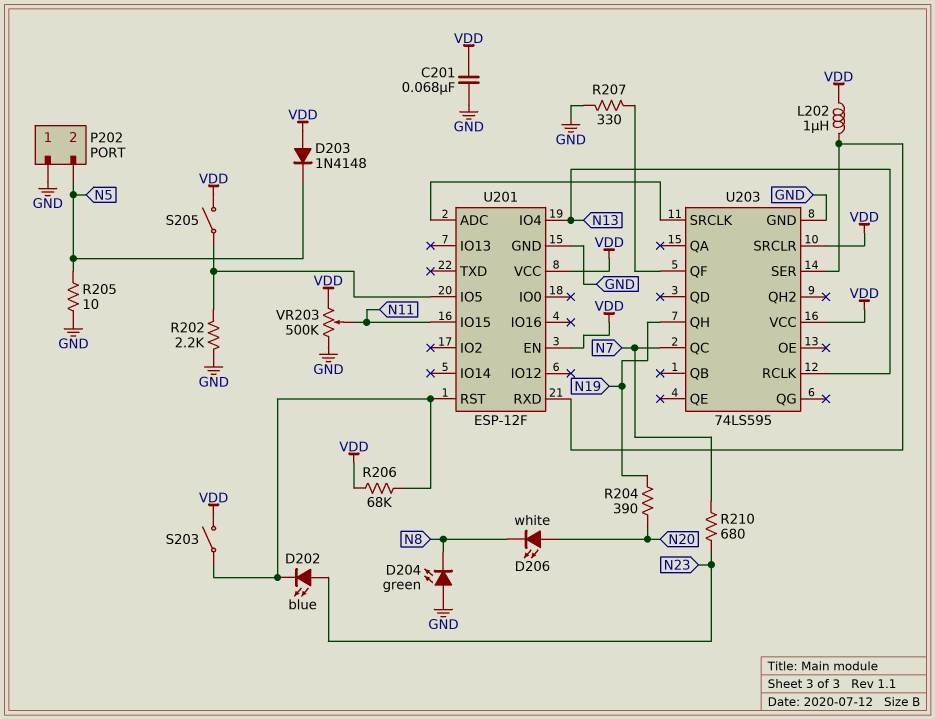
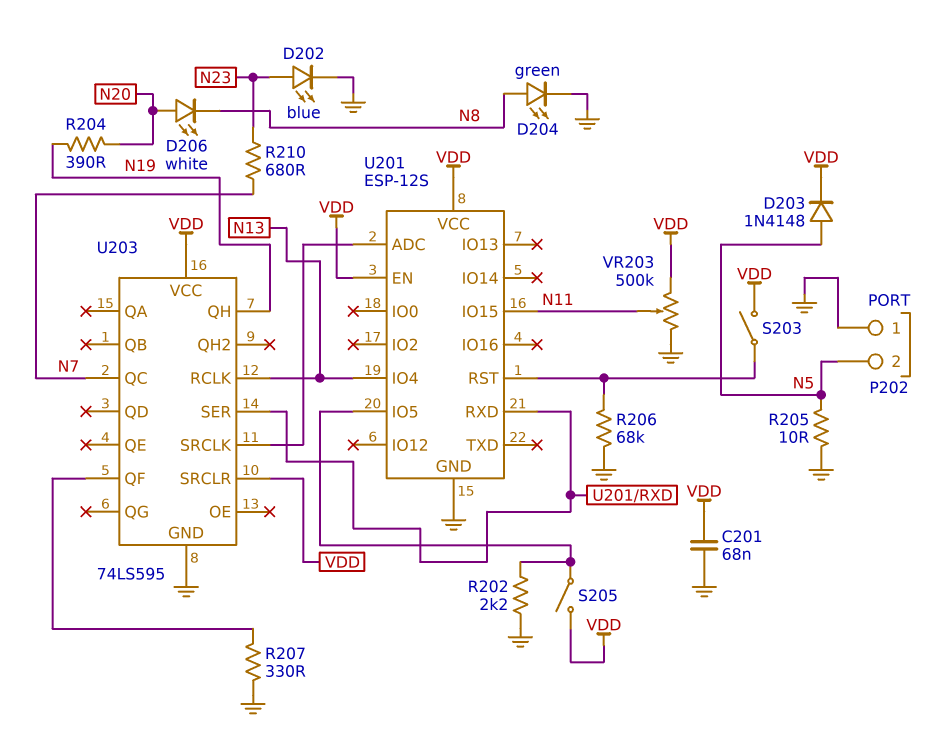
D202: LED blue (A N23, K U201/RST) -> LED blue (A N23, K GND)
D203: diode 1N4148 (A VDD, K N5) -> diode 1N4148 (A N5, K VDD)
D204: LED green (A GND, K N8) -> LED green (A N8, K GND)
L202: 1uH (U201/RXD, VDD) -> none
R206: 68k (U201/RST, VDD) -> 68k (GND, U201/RST)
U201: ESP-12F -> ESP-12S

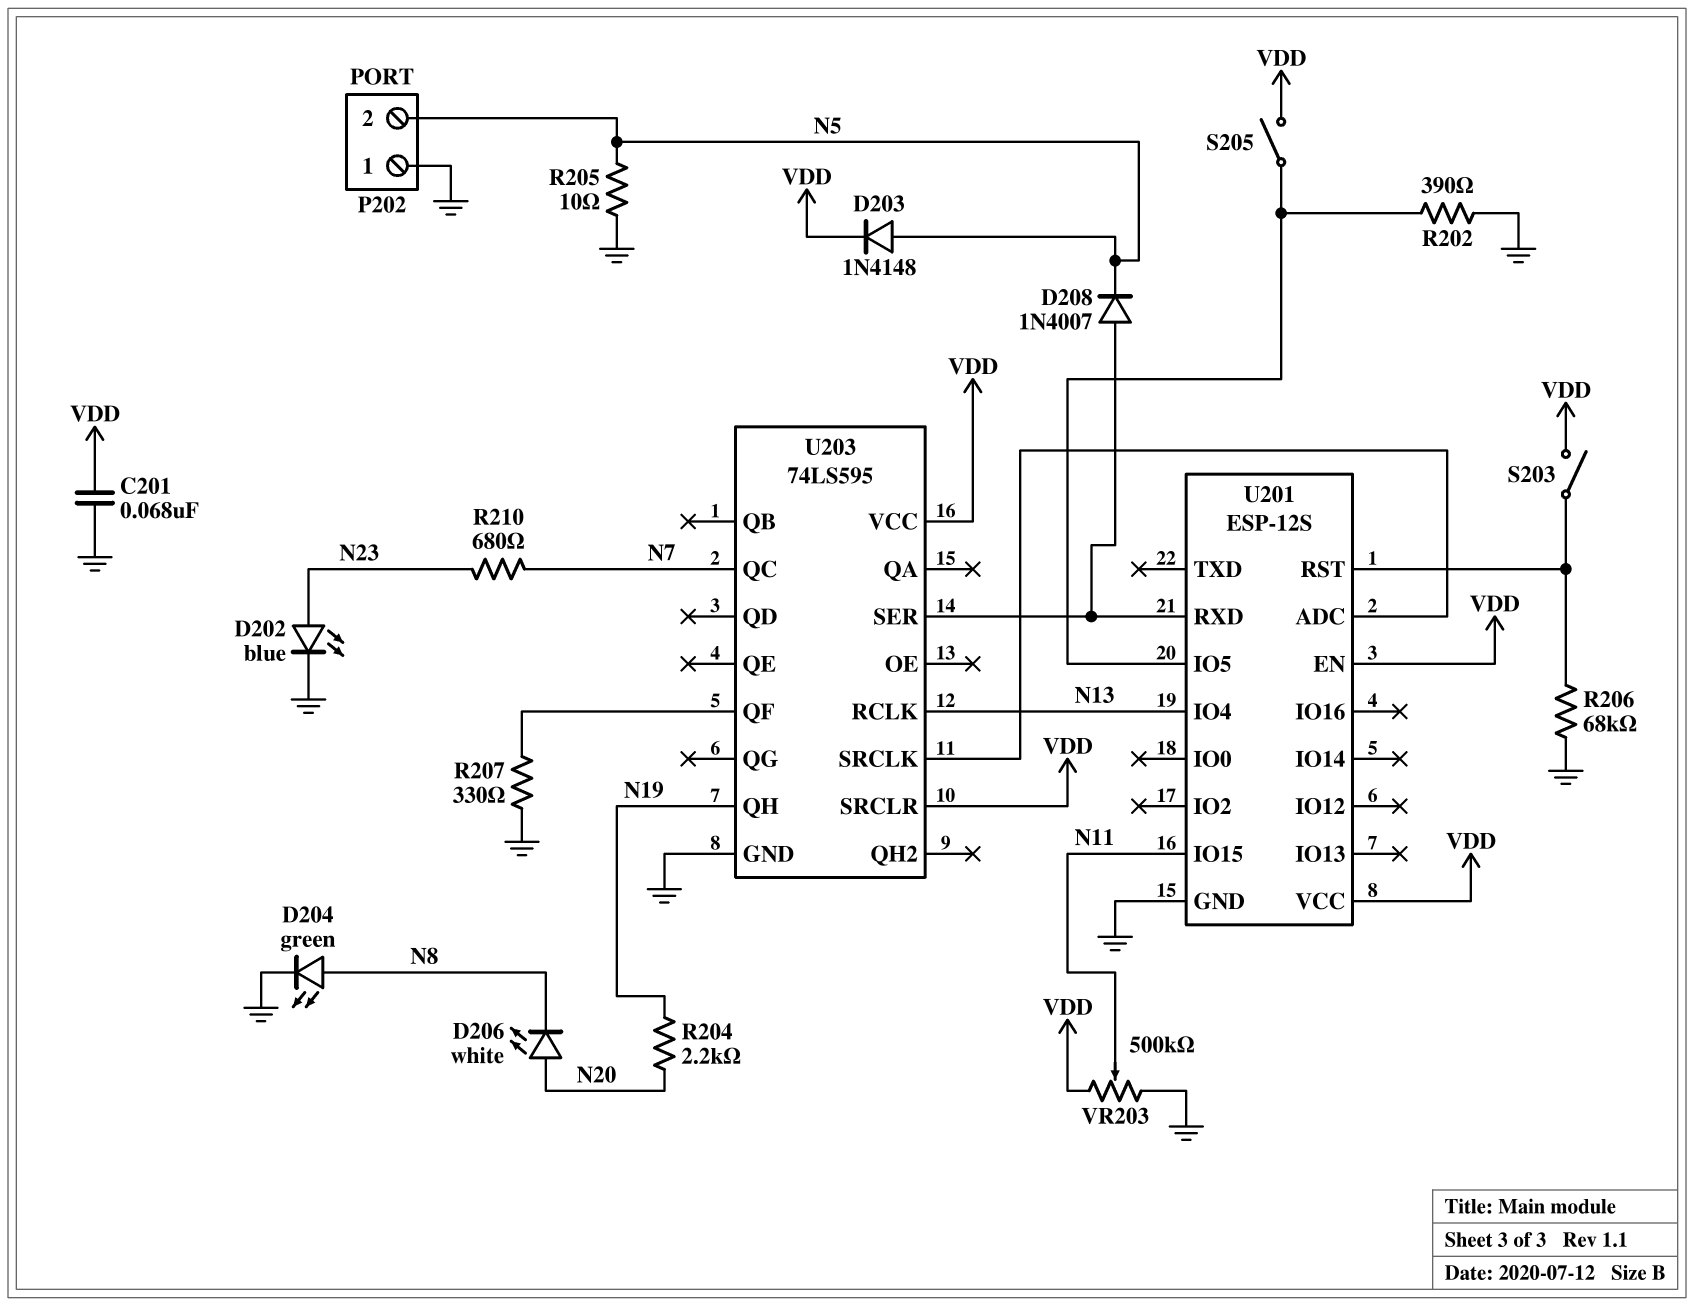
D208: none -> diode 1N4007 (A U201/RXD, K N5)
R202: 2.2k (GND, U201/IO5) -> 390 (GND, U201/IO5)
R204: 390 (N19, N20) -> 2.2k (N19, N20)

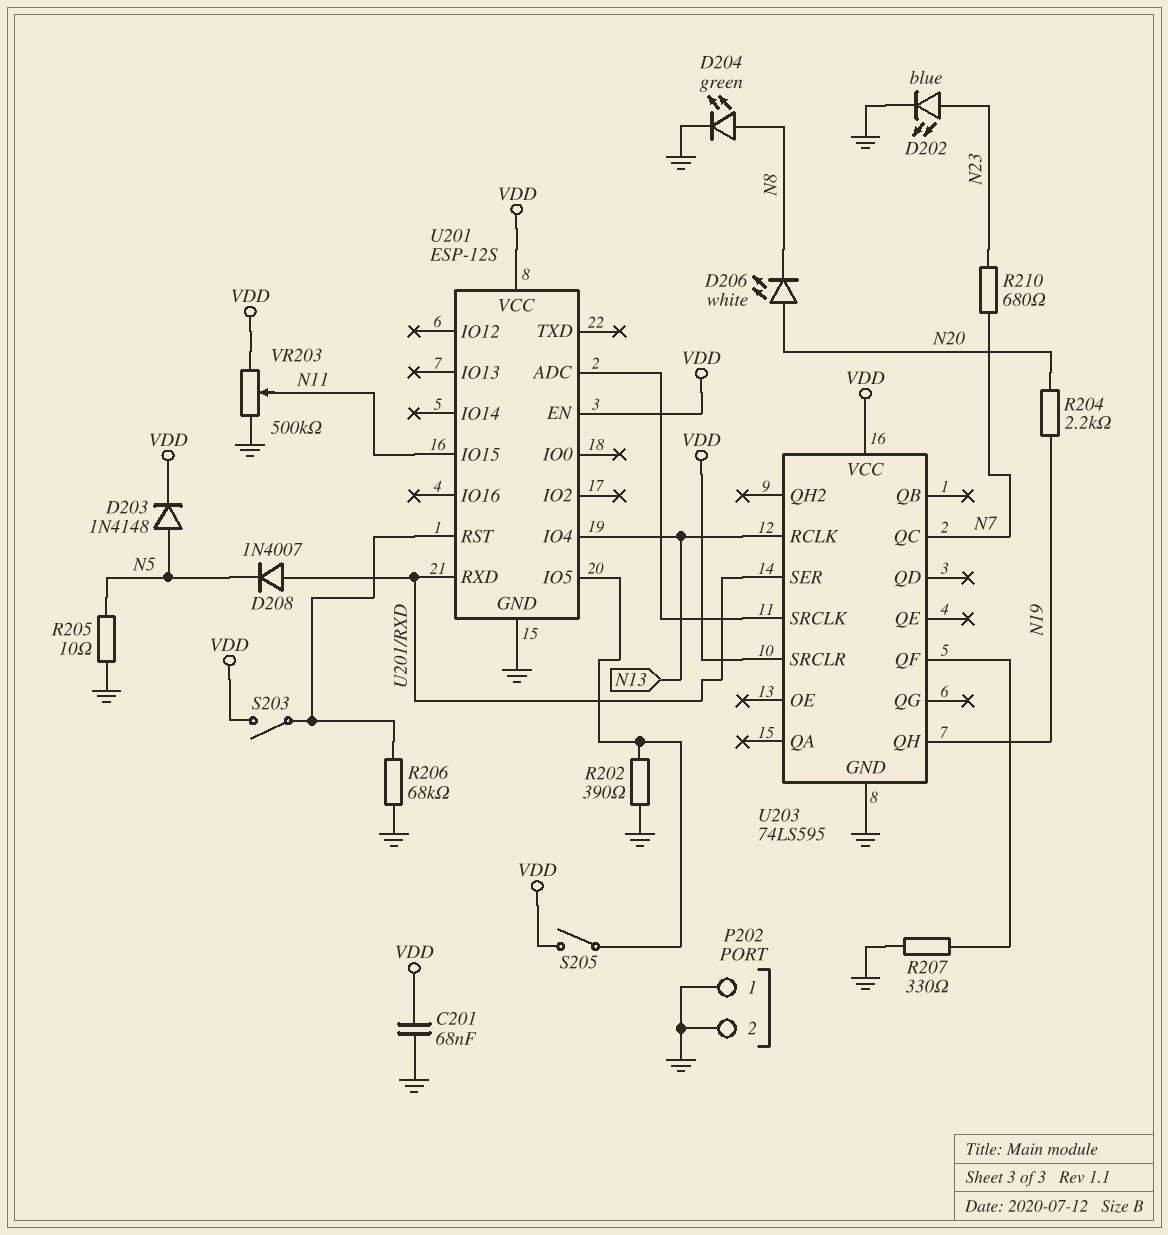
P202 pin 2: N5 -> GND

